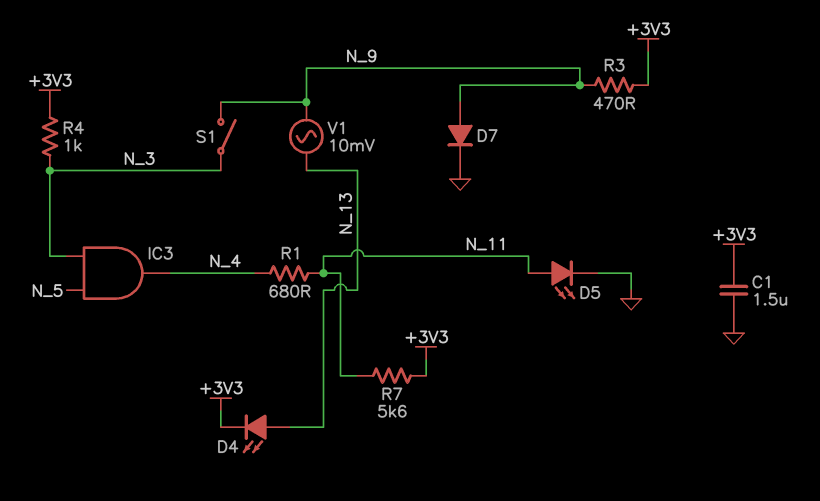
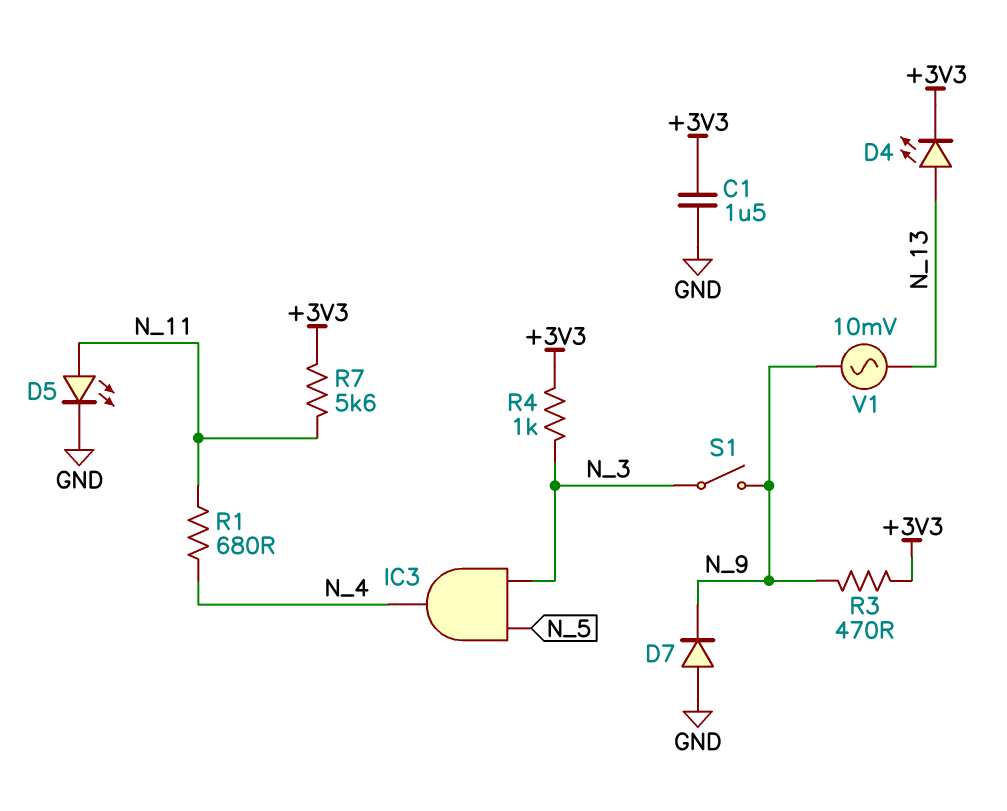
D7: diode (A N_9, K GND) -> diode (A GND, K N_9)

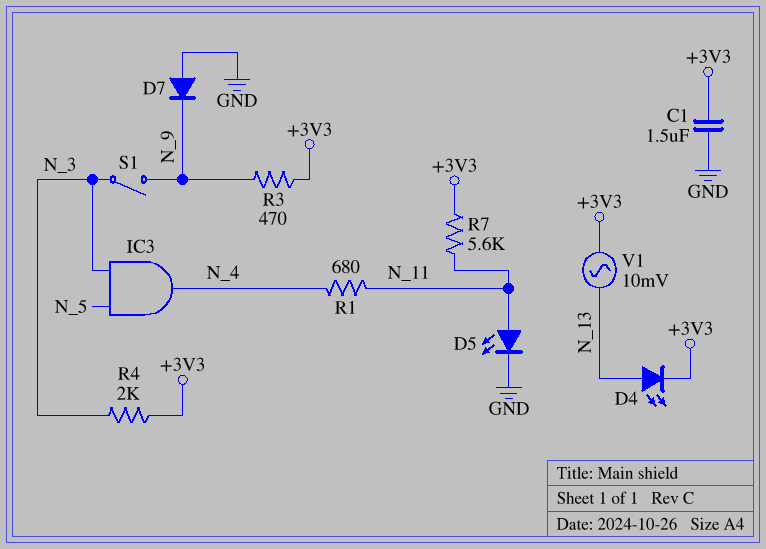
R4: 1k (+3V3, N_3) -> 2k (+3V3, N_3)
V1: AC 10mV (N_9, N_13) -> AC 10mV (+3V3, N_13)

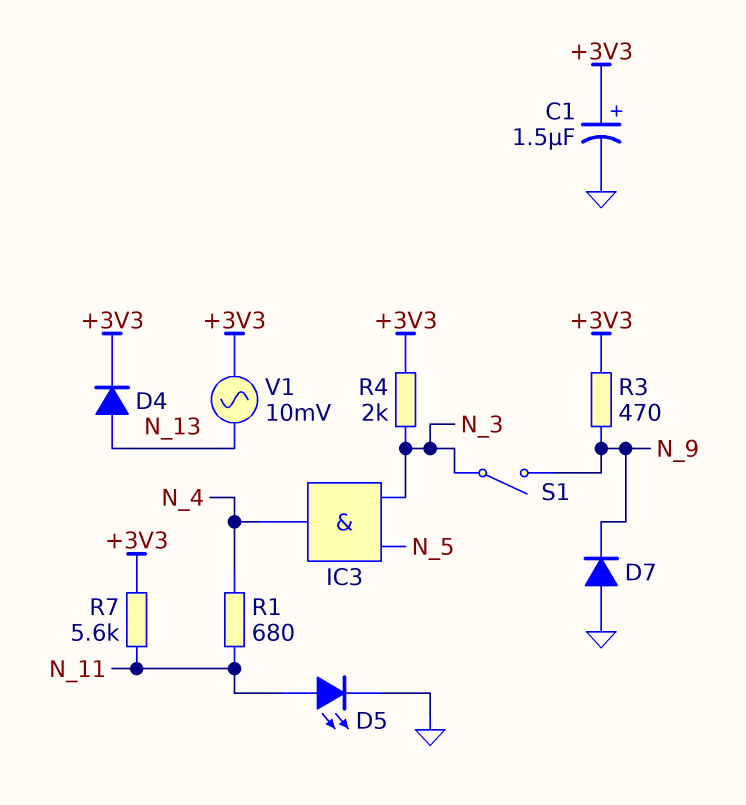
C1: 1.5uF (+3V3, GND) -> 1.5uF (plus +3V3, minus GND)
D4: LED (A N_13, K +3V3) -> diode (A N_13, K +3V3)

